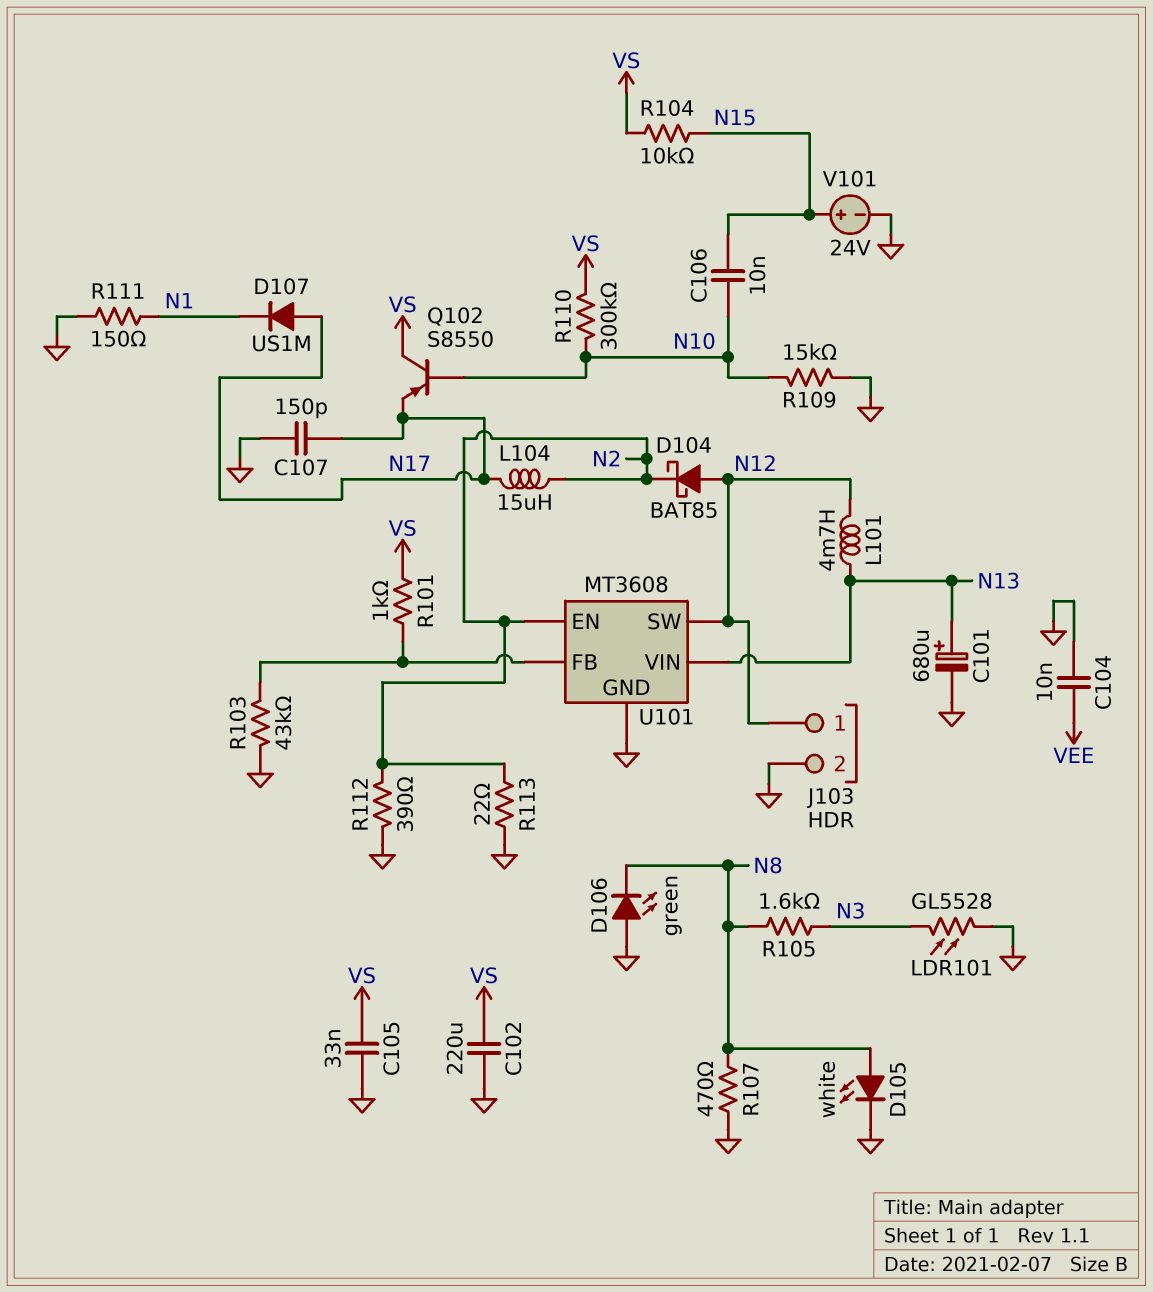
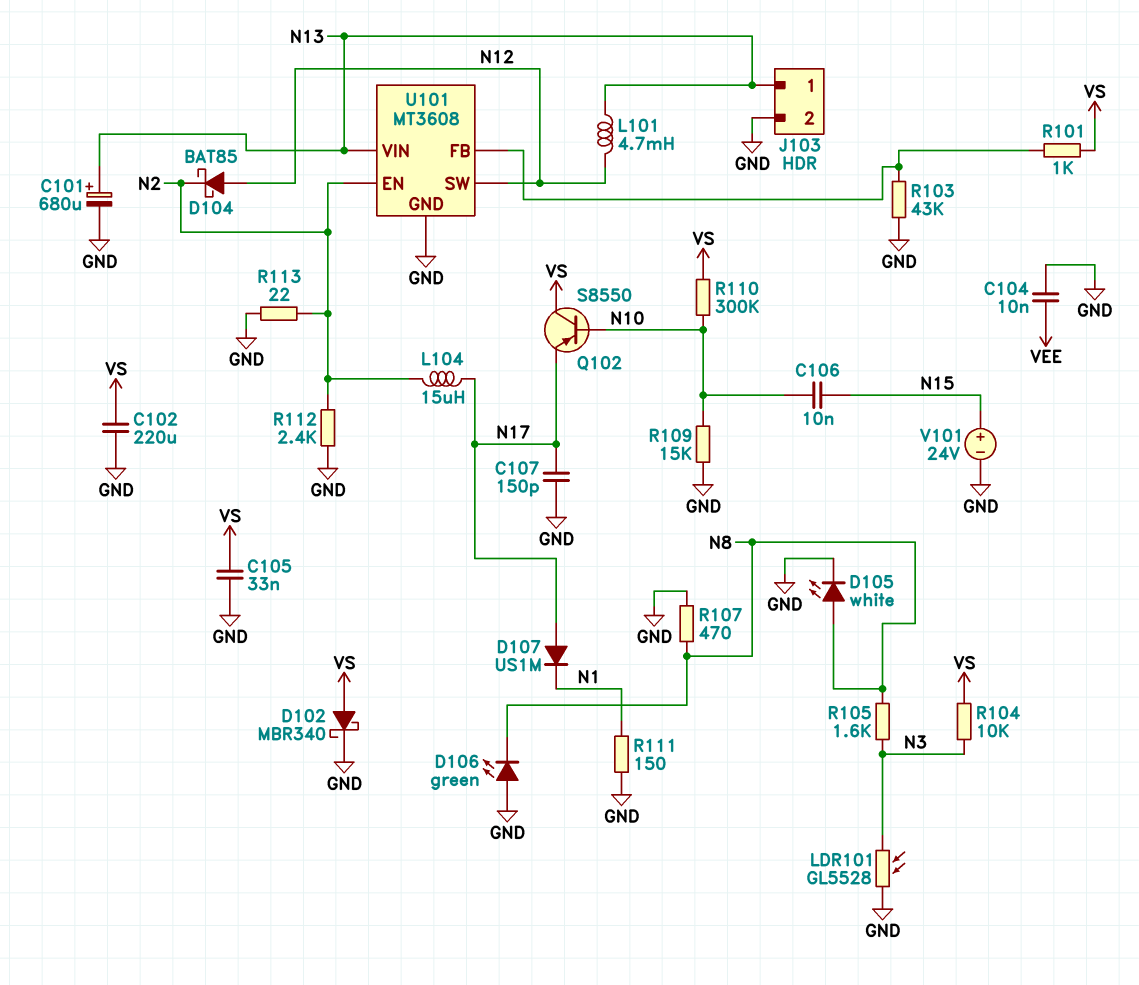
D102: none -> schottky MBR340 (A VS, K GND)
J103 pin 1: N12 -> N13
R104: 10k (N15, VS) -> 10k (N3, VS)
R112: 390 (GND, N2) -> 2.4k (GND, N2)

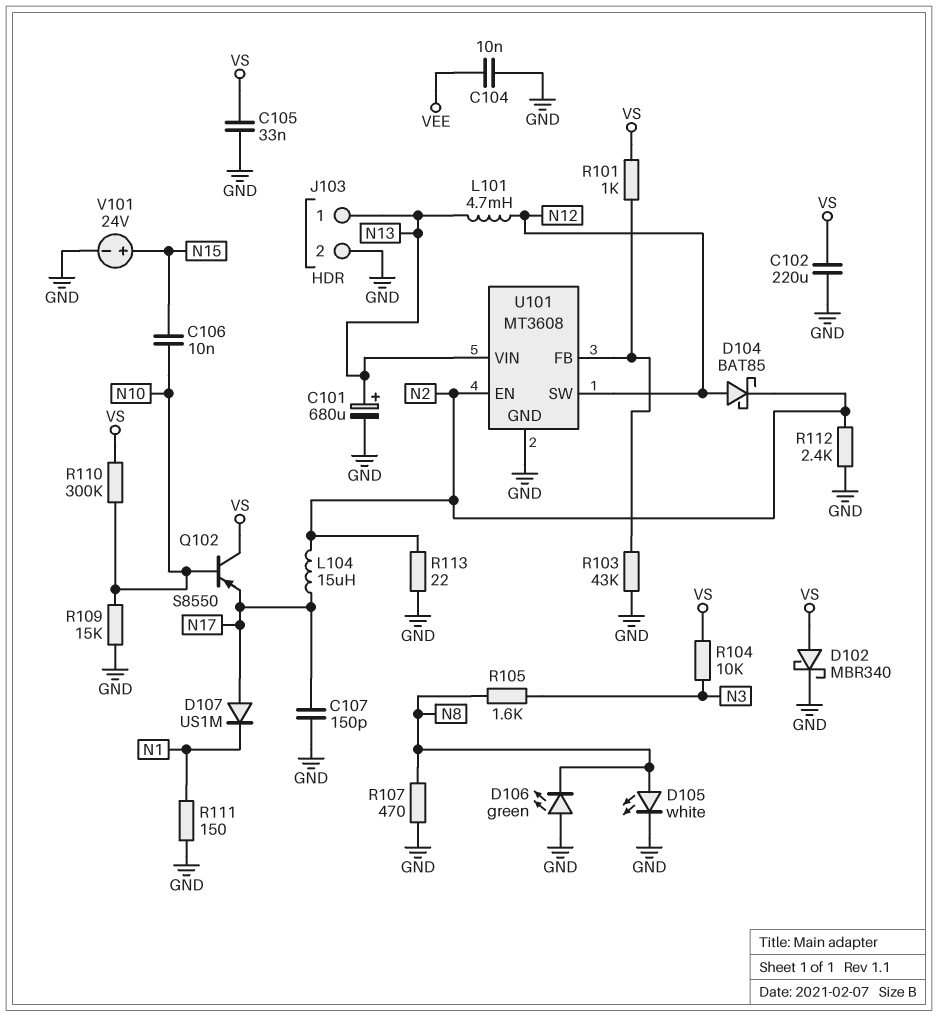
LDR101: GL5528 (GND, N3) -> none

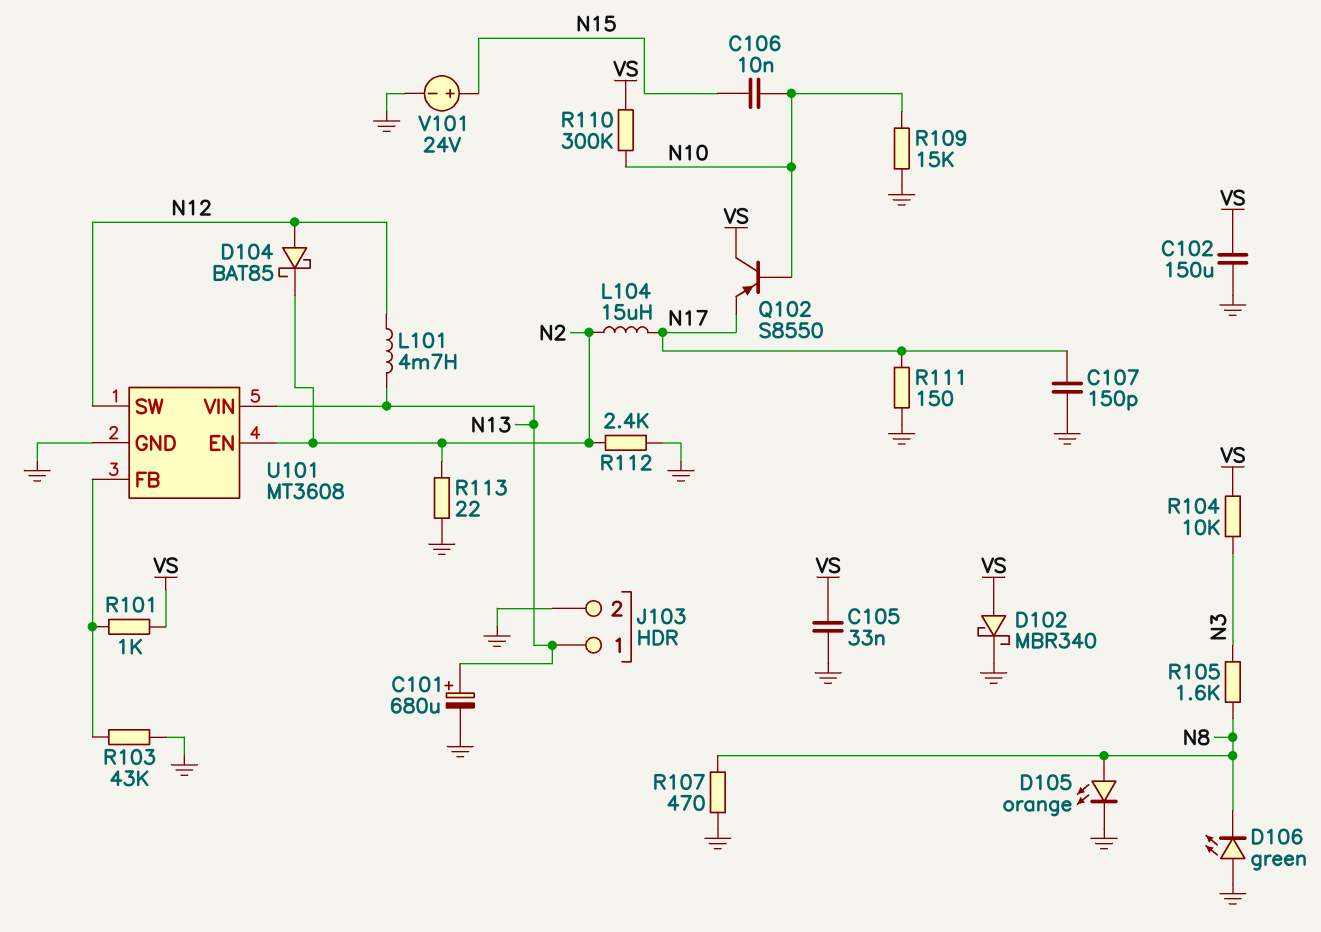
C102: 220uF (GND, VS) -> 150uF (GND, VS)
C104: 10nF (GND, VEE) -> none
D105: LED white (A N8, K GND) -> LED orange (A N8, K GND)
D107: diode US1M (A N17, K N1) -> none
R111: 150 (GND, N1) -> 150 (GND, N17)

